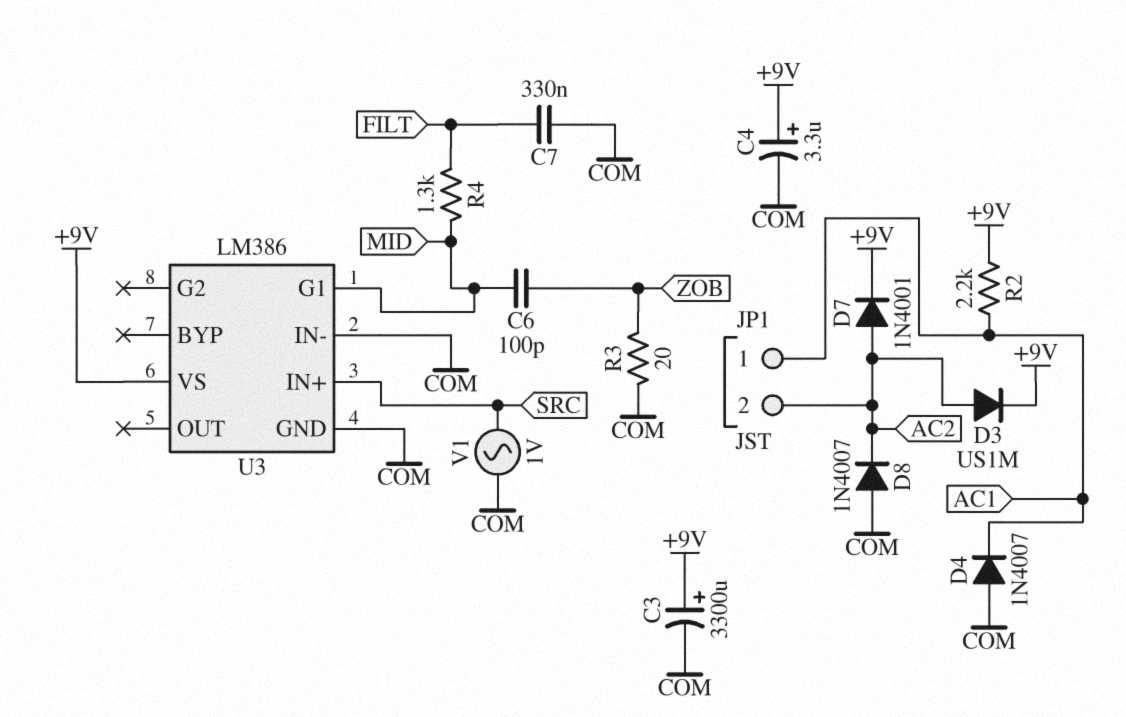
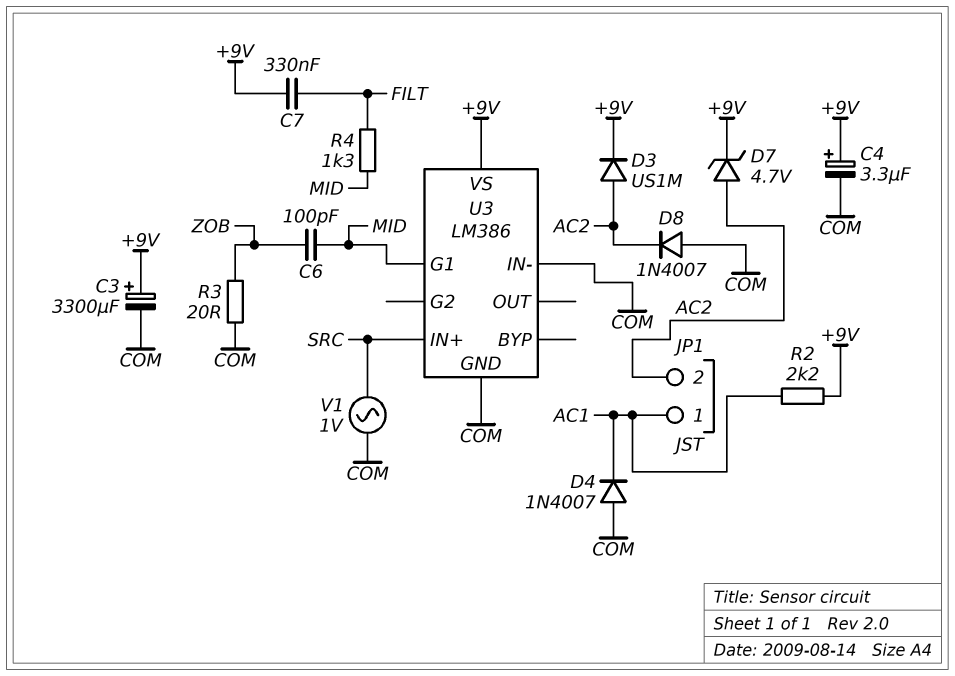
C7: 330nF (COM, FILT) -> 330nF (+9V, FILT)
D7: diode 1N4001 (A AC2, K +9V) -> zener 4.7V (A AC2, K +9V)

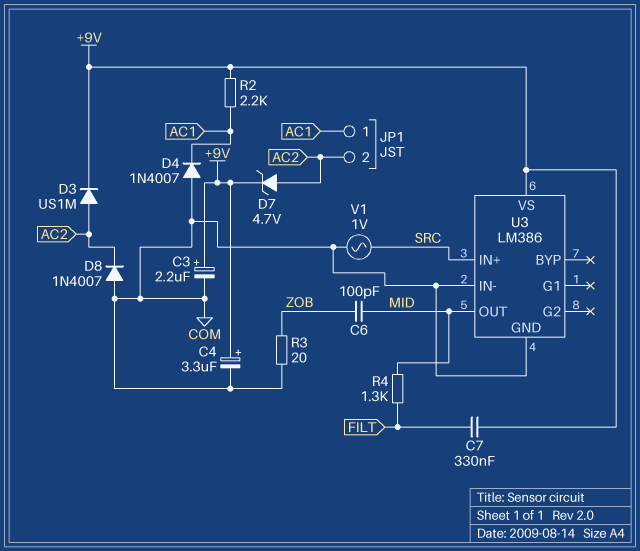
C3: 3300uF (plus +9V, minus COM) -> 2.2uF (plus +9V, minus COM)
U3 pin G1: MID -> none
U3 pin OUT: none -> MID

